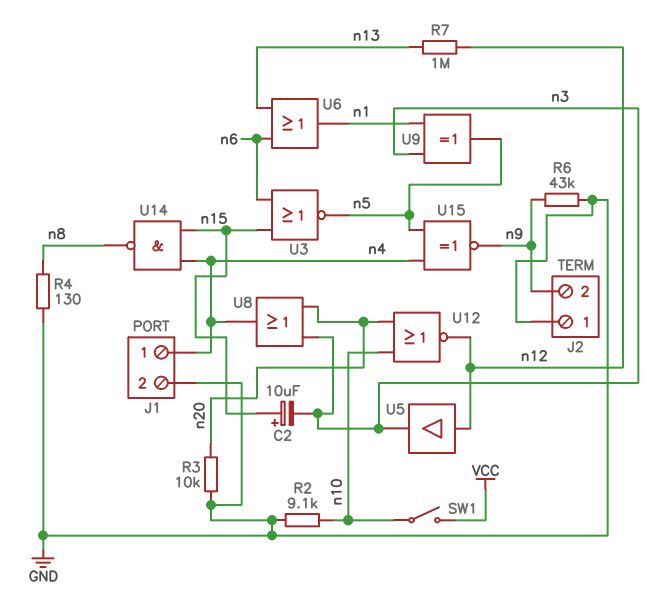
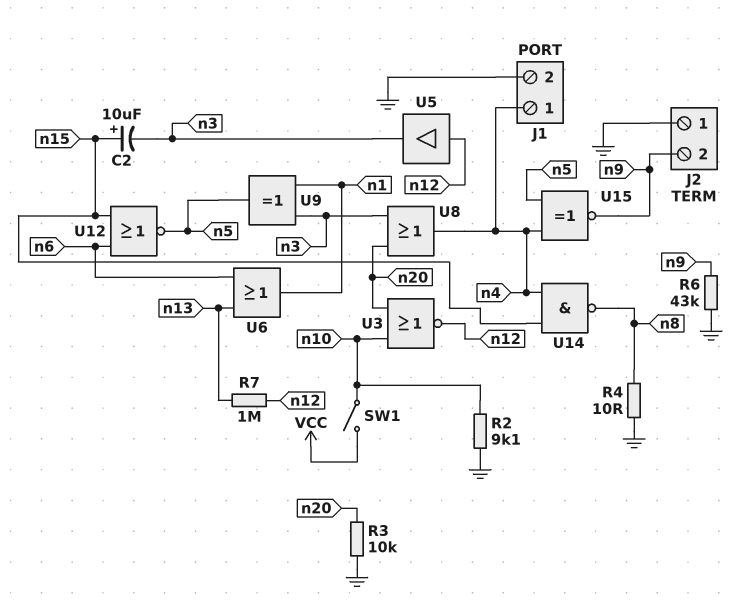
R4: 130 (GND, n8) -> 10 (GND, n8)
U3: NOR (in n6, in n15, out n5) -> NOR (in n10, in n20, out n12)
U12: NOR (in n10, in n20, out n12) -> NOR (in n6, in n15, out n5)

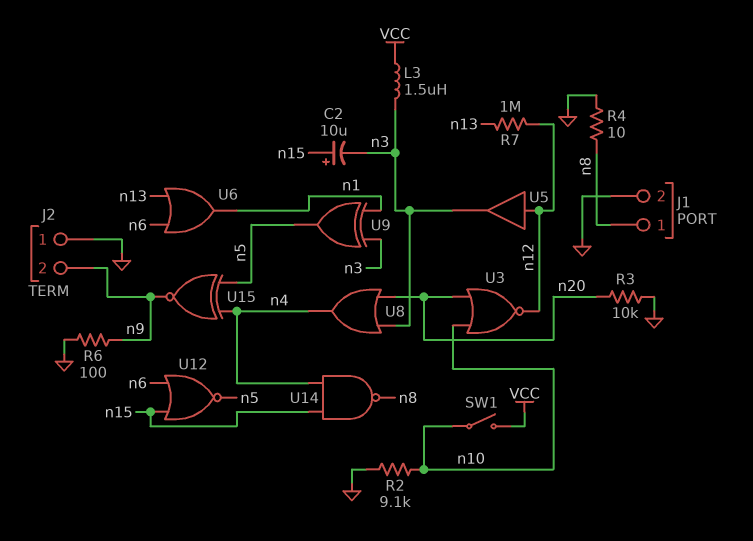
J1 pin 1: n4 -> n8
L3: none -> 1.5uH (VCC, n3)
R6: 43k (GND, n9) -> 100 (GND, n9)

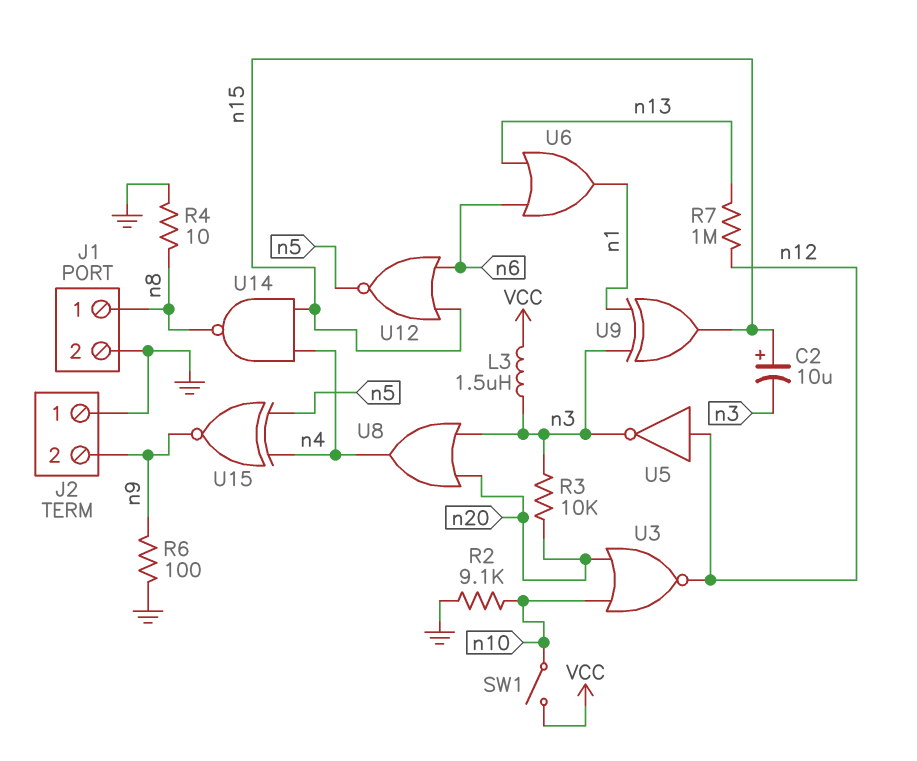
R3: 10k (GND, n20) -> 10k (n3, n20)
U5: buffer (in n12, out n3) -> NOT (in n12, out n3)
U9: XOR (in n1, in n3, out n5) -> XOR (in n1, in n3, out n15)

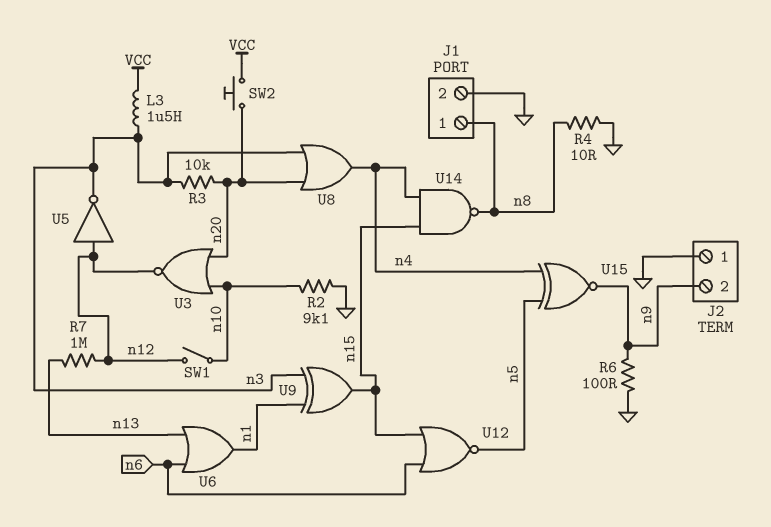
C2: 10uF (plus n15, minus n3) -> none
SW1: switch (VCC, n10) -> switch (n10, n12)
SW2: none -> button (VCC, n20)

